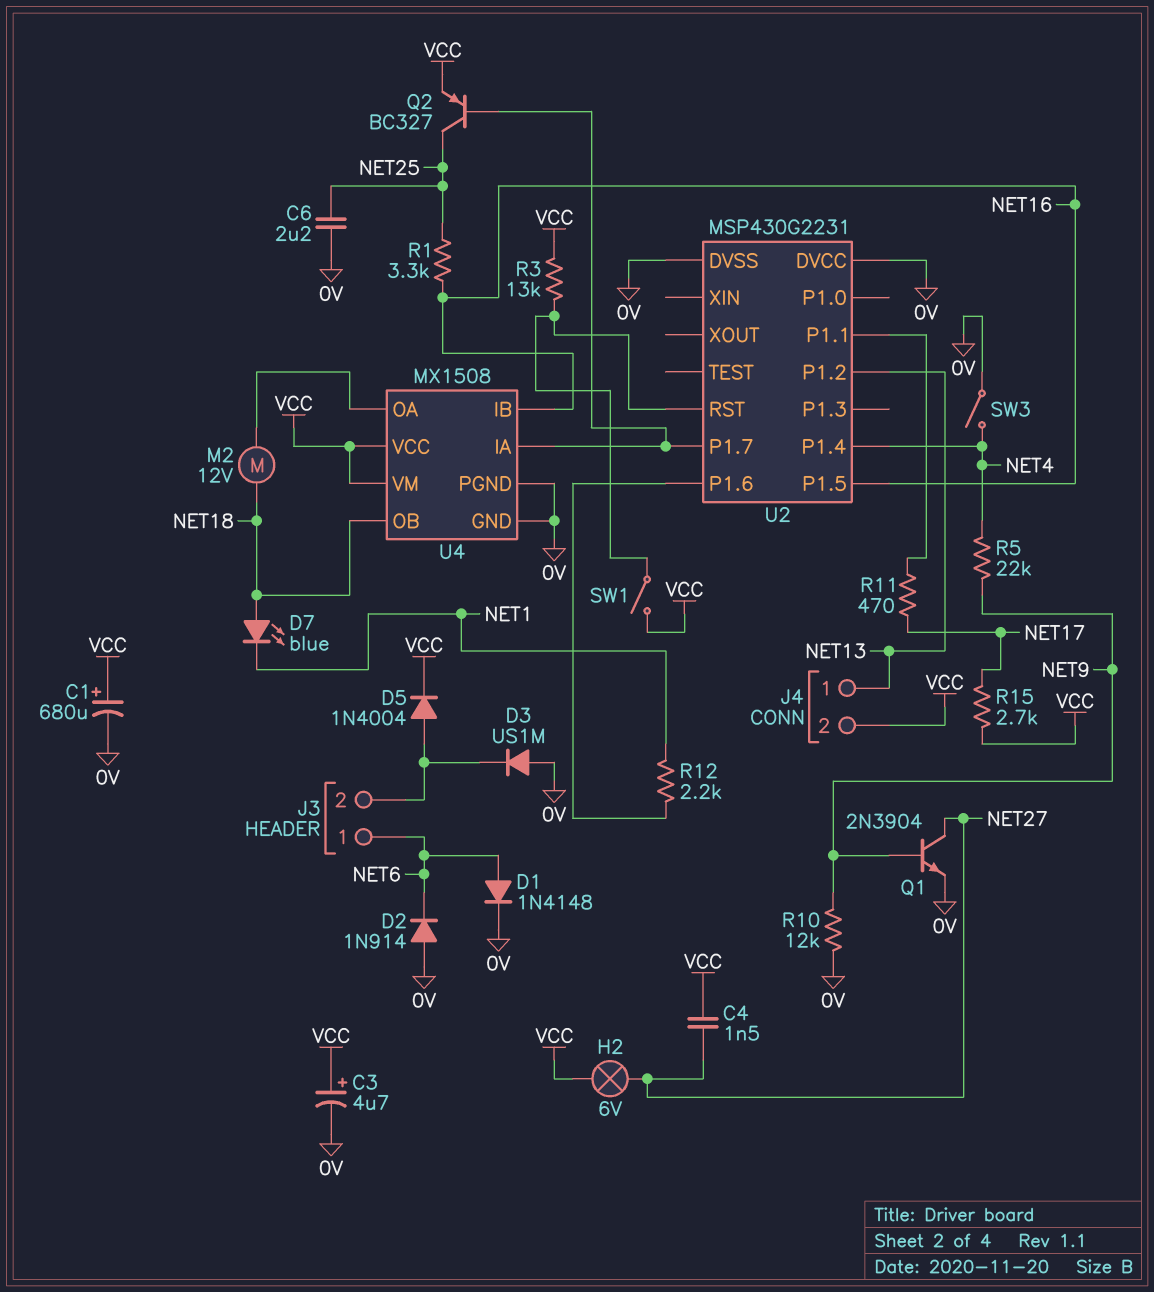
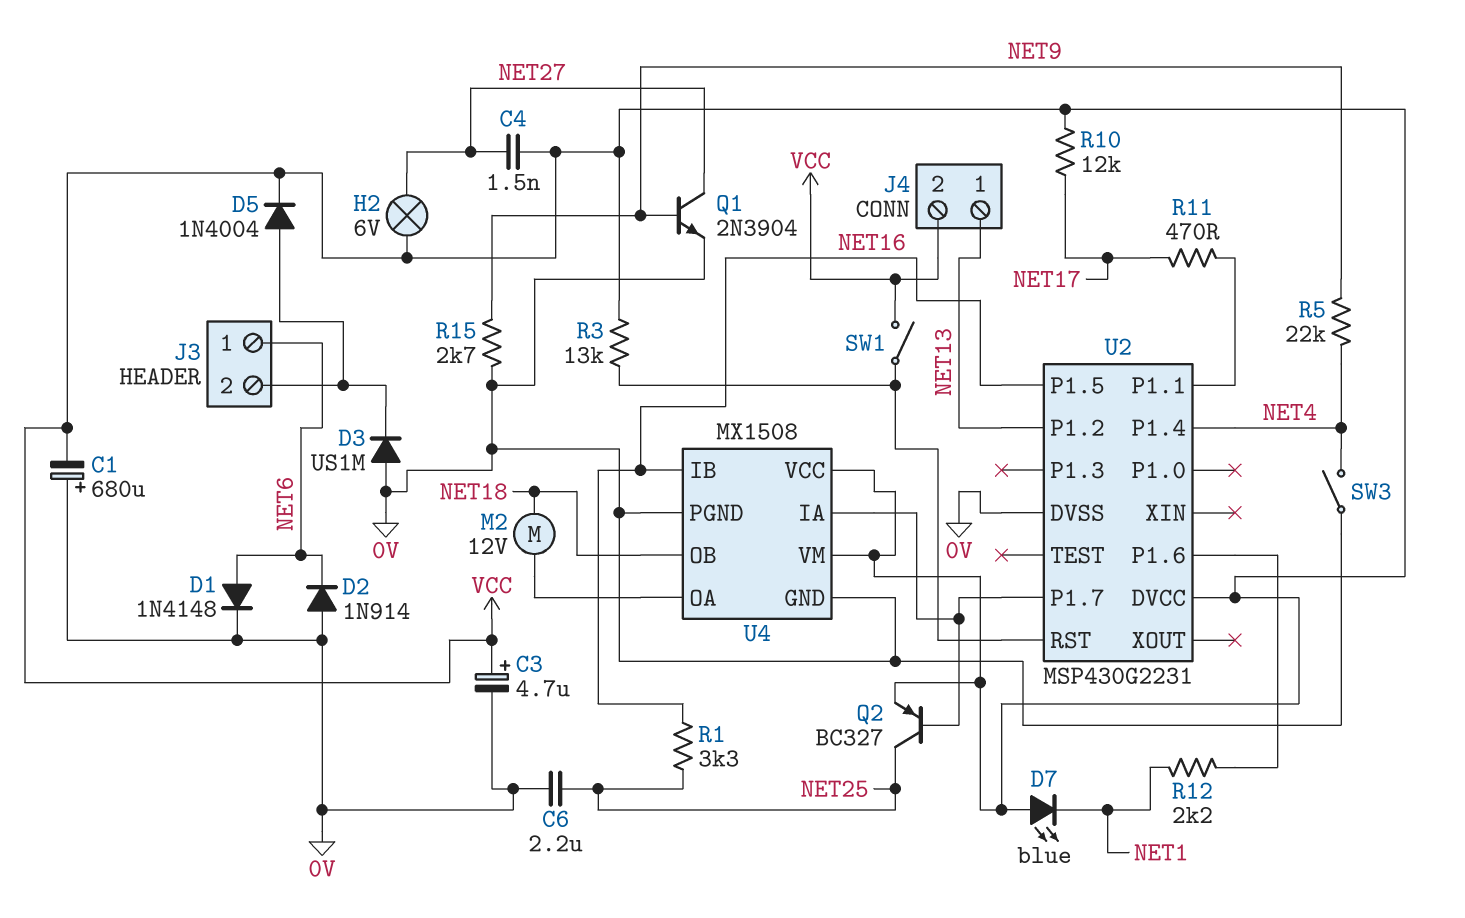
C1: 680uF (plus VCC, minus 0V) -> 680uF (plus 0V, minus VCC)
D7: LED blue (A NET18, K NET1) -> LED blue (A VCC, K NET1)
R10: 12k (0V, NET9) -> 12k (NET17, VCC)
R15: 2.7k (NET17, VCC) -> 2.7k (0V, NET9)
U2 pin DVCC: 0V -> VCC

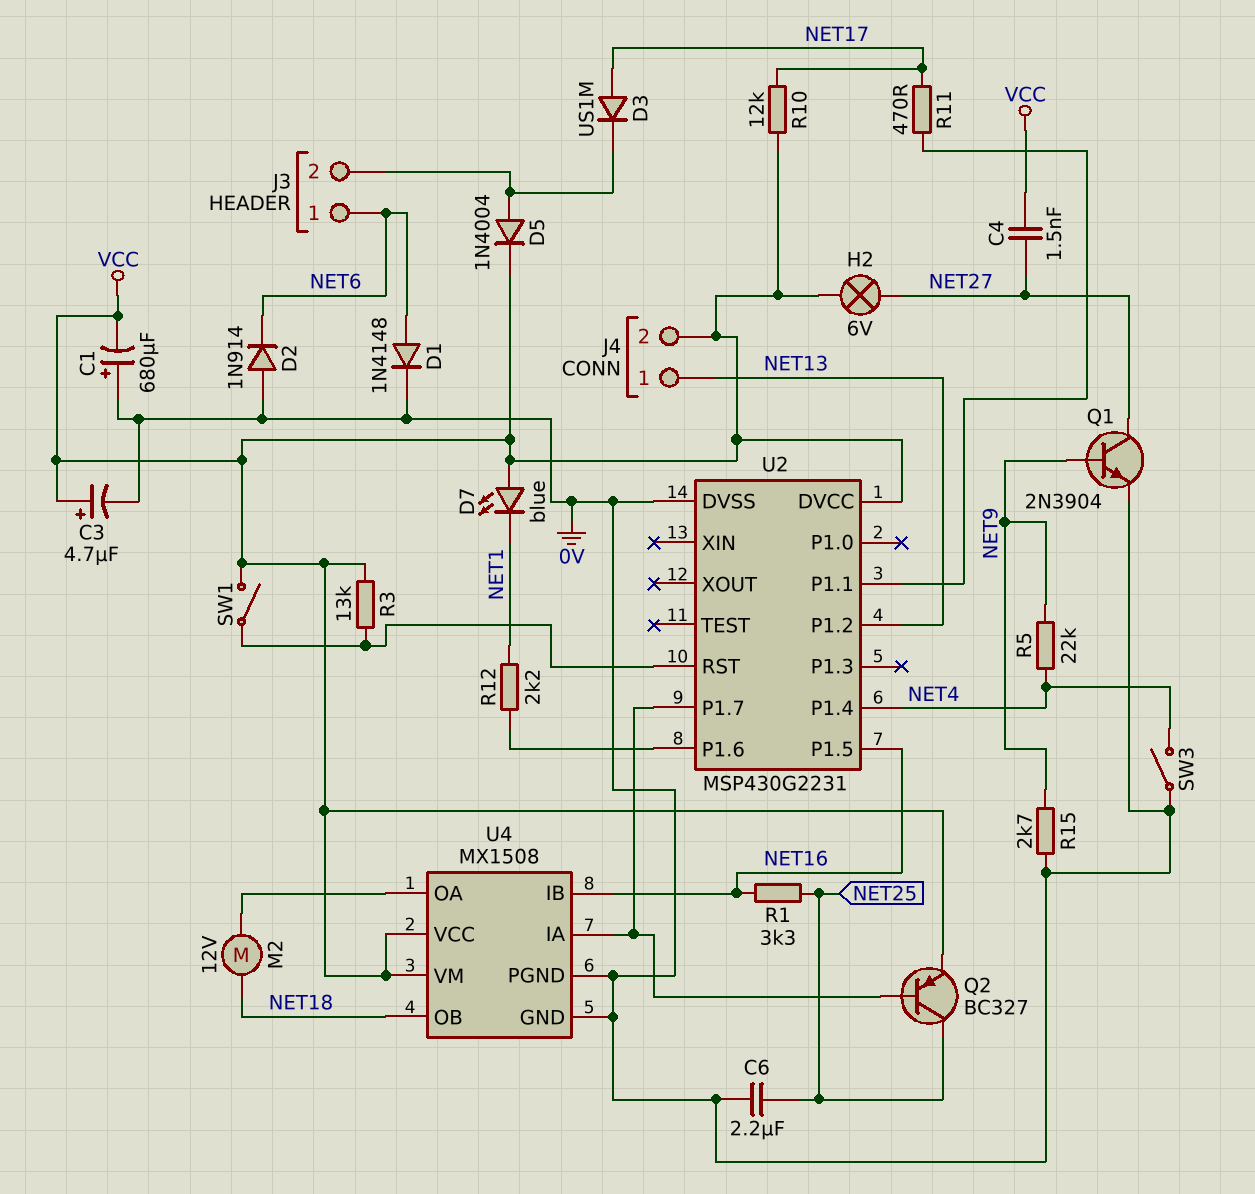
D3: diode US1M (A 0V, K J3/2) -> diode US1M (A NET17, K J3/2)

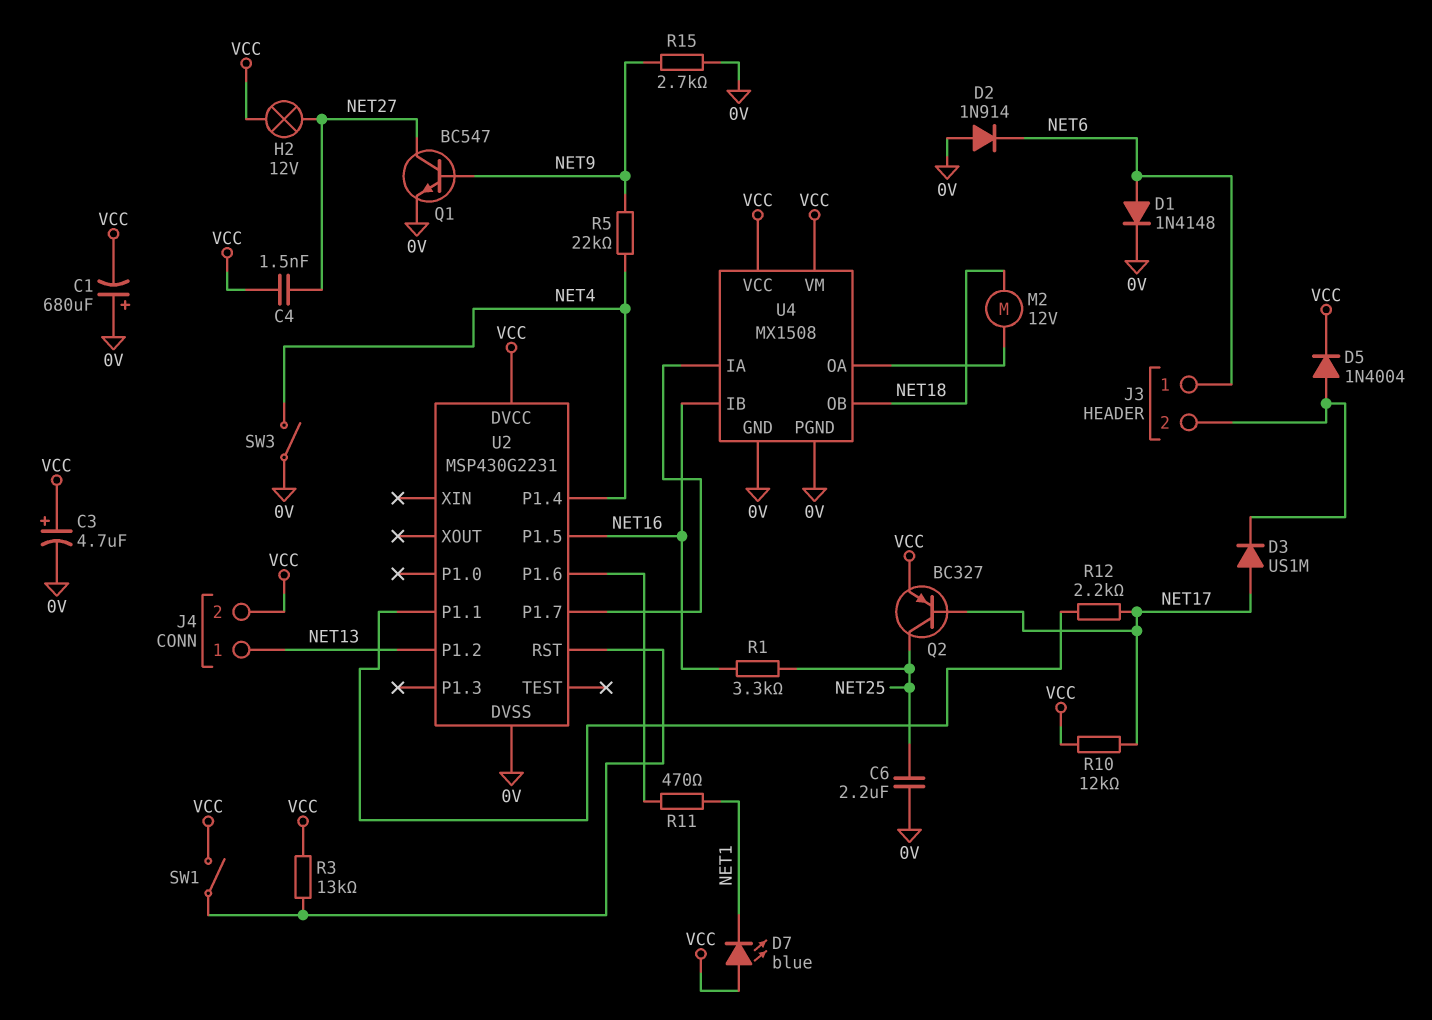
H2: lamp 6V (NET27, VCC) -> lamp 12V (NET27, VCC)
Q1: NPN 2N3904 (B NET9, C NET27, E 0V) -> NPN BC547 (B NET9, C NET27, E 0V)
Q2: PNP BC327 (B U2/P1.7, C NET25, E VCC) -> PNP BC327 (B NET17, C NET25, E VCC)
R11: 470 (NET17, U2/P1.1) -> 470 (NET1, U2/P1.6)
R12: 2.2k (NET1, U2/P1.6) -> 2.2k (NET17, U2/P1.1)

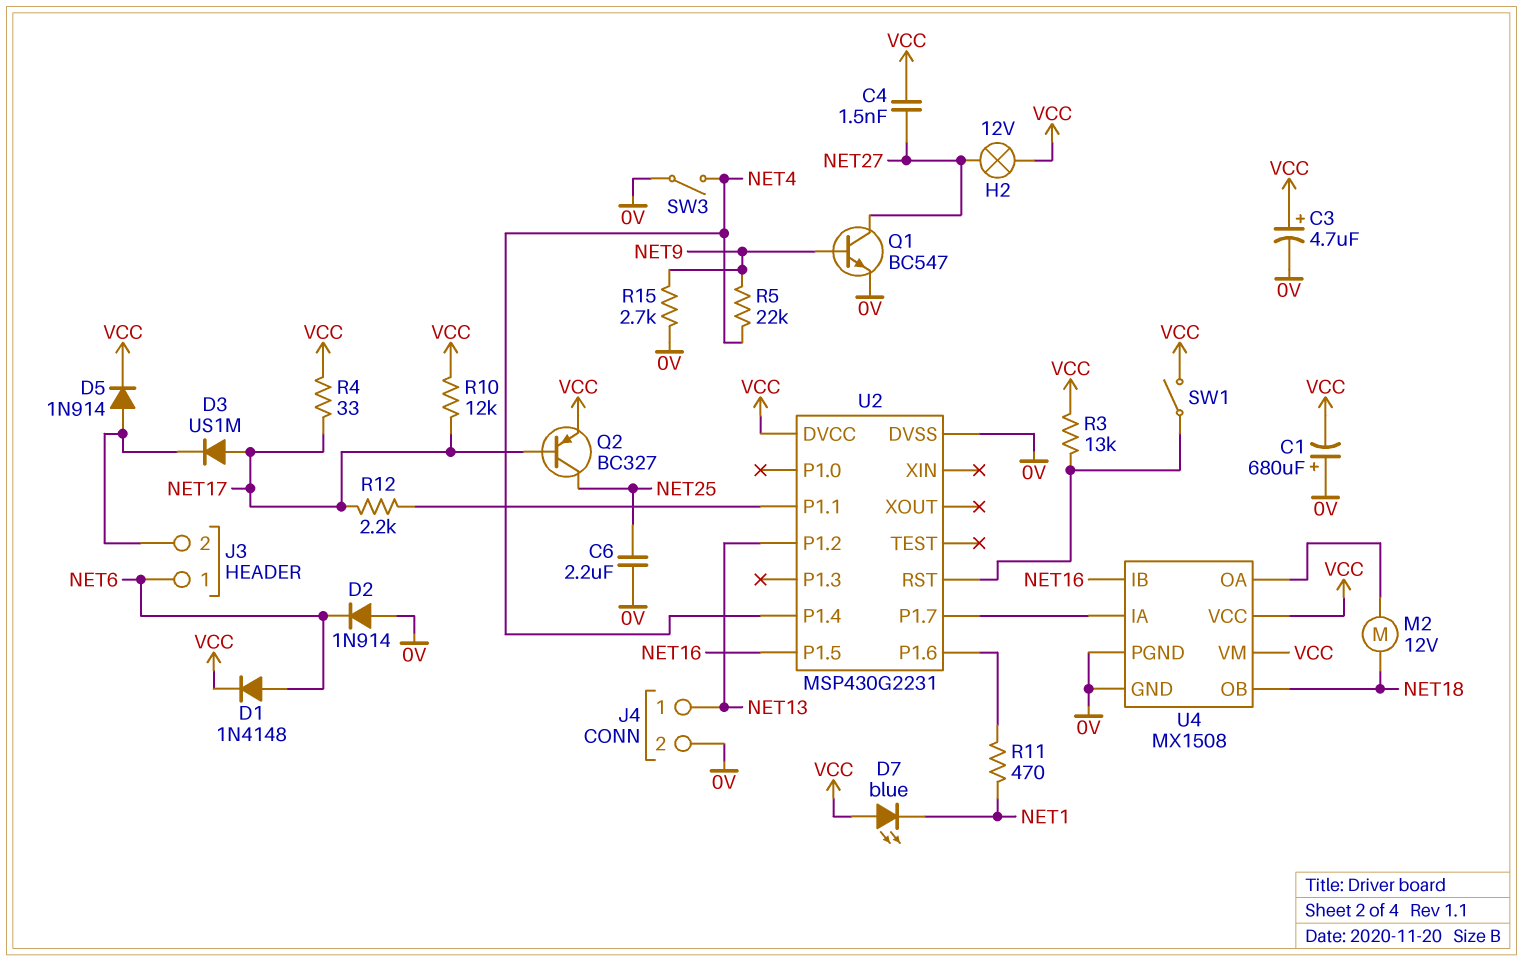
D1: diode 1N4148 (A NET6, K 0V) -> diode 1N4148 (A NET6, K VCC)
D5: diode 1N4004 (A J3/2, K VCC) -> diode 1N914 (A J3/2, K VCC)
J4 pin 2: VCC -> 0V
R1: 3.3k (NET16, NET25) -> none
R4: none -> 33 (NET17, VCC)

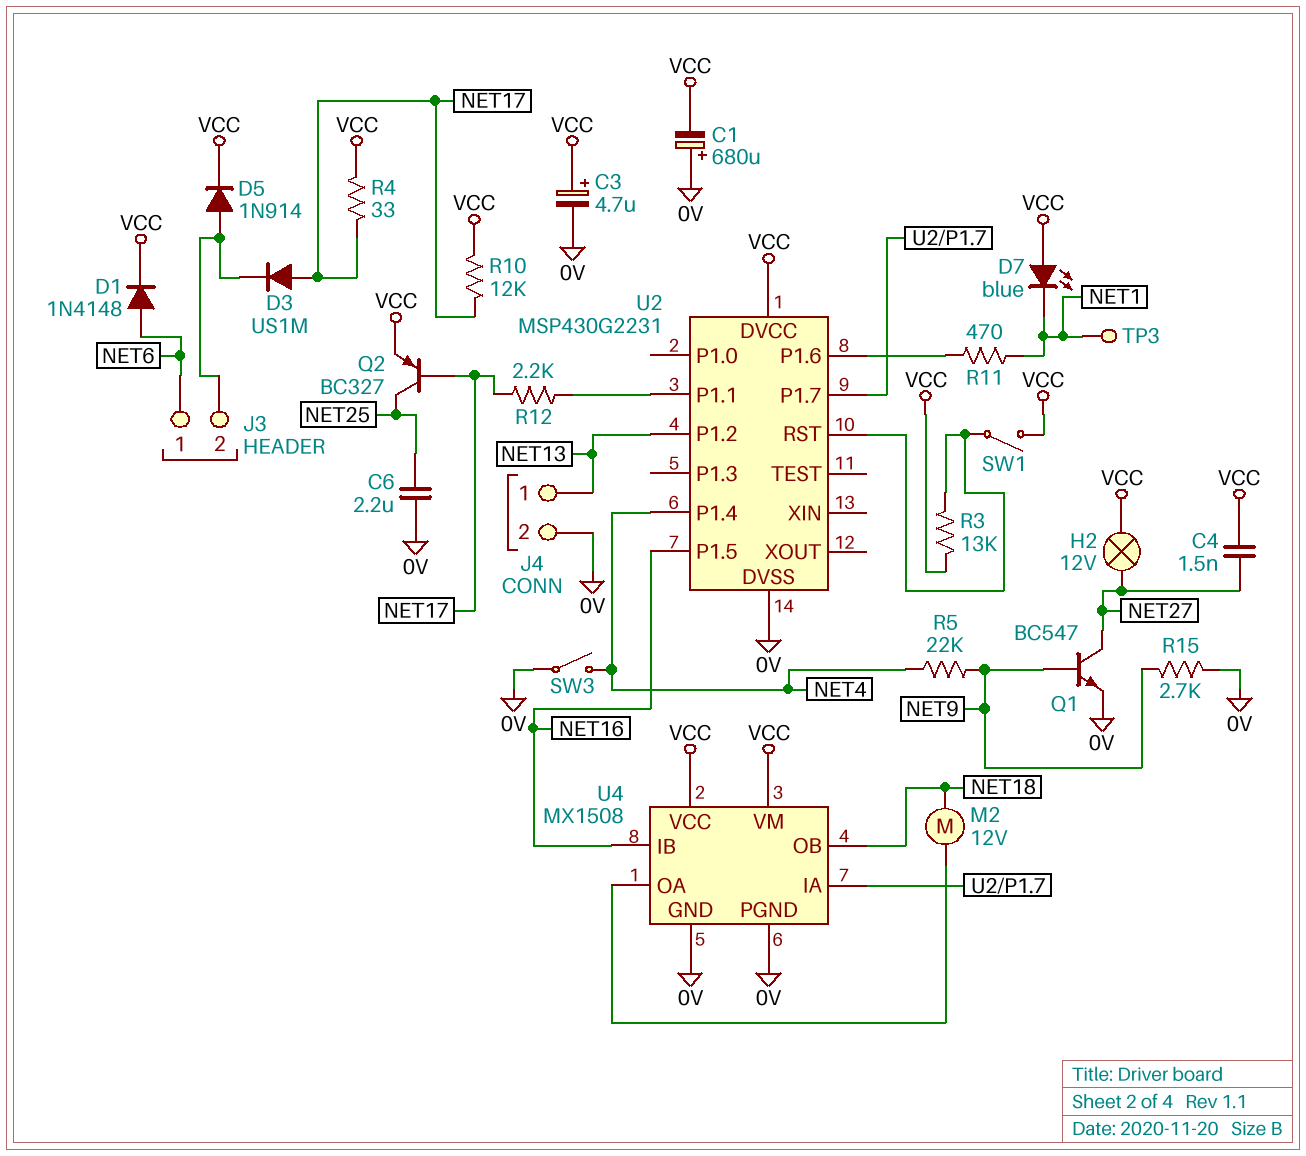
D2: diode 1N914 (A 0V, K NET6) -> none
TP3: none -> test point (NET1)

